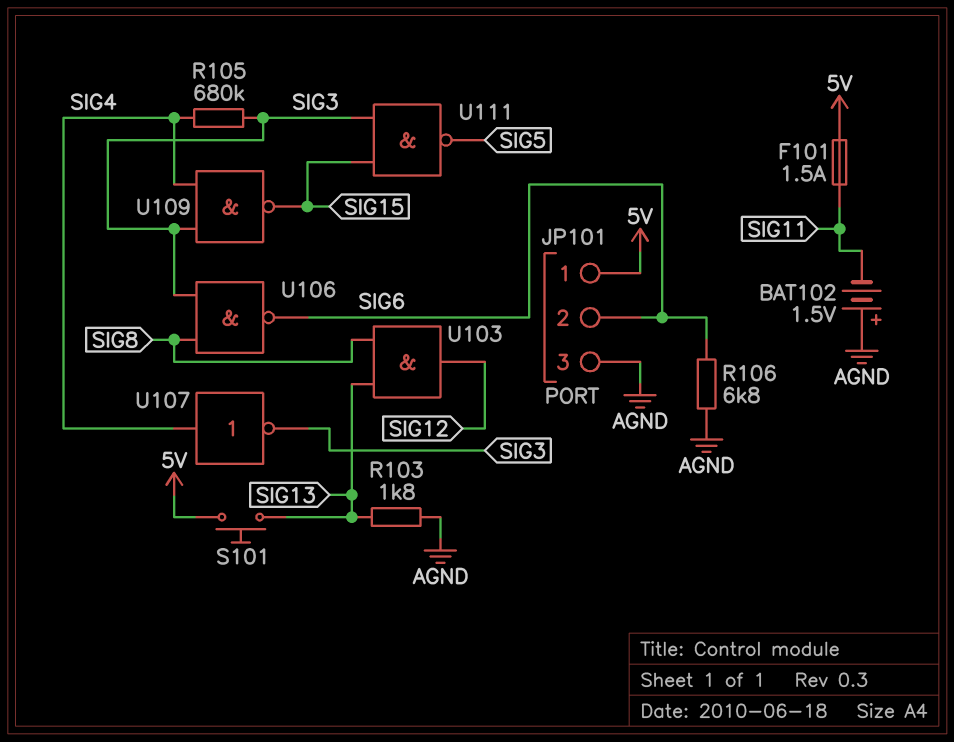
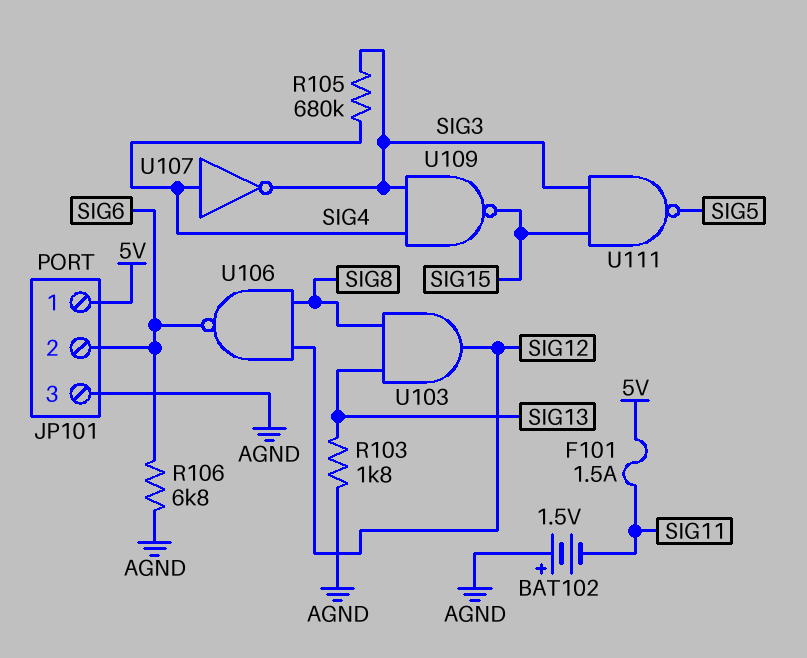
S101: button (5V, SIG13) -> none
U106: NAND (in SIG3, in SIG8, out SIG6) -> NAND (in SIG8, in SIG12, out SIG6)

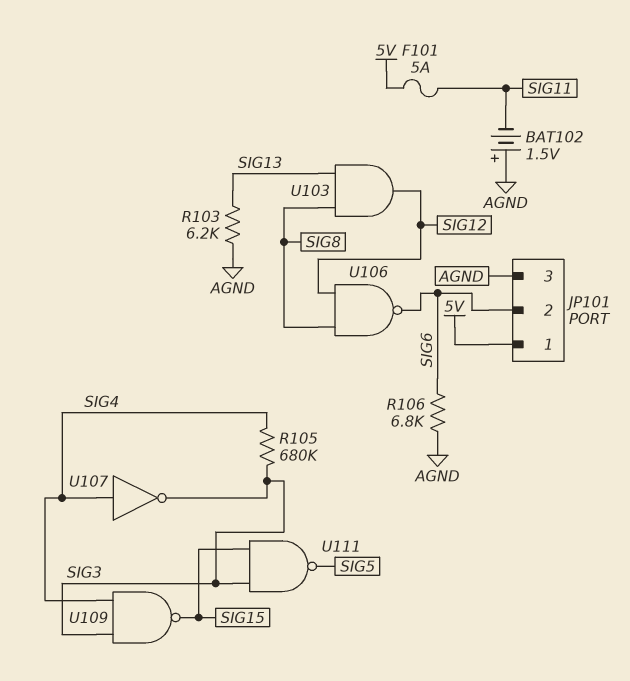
F101: 1.5A (5V, SIG11) -> 5A (5V, SIG11)
R103: 1.8k (AGND, SIG13) -> 6.2k (AGND, SIG13)

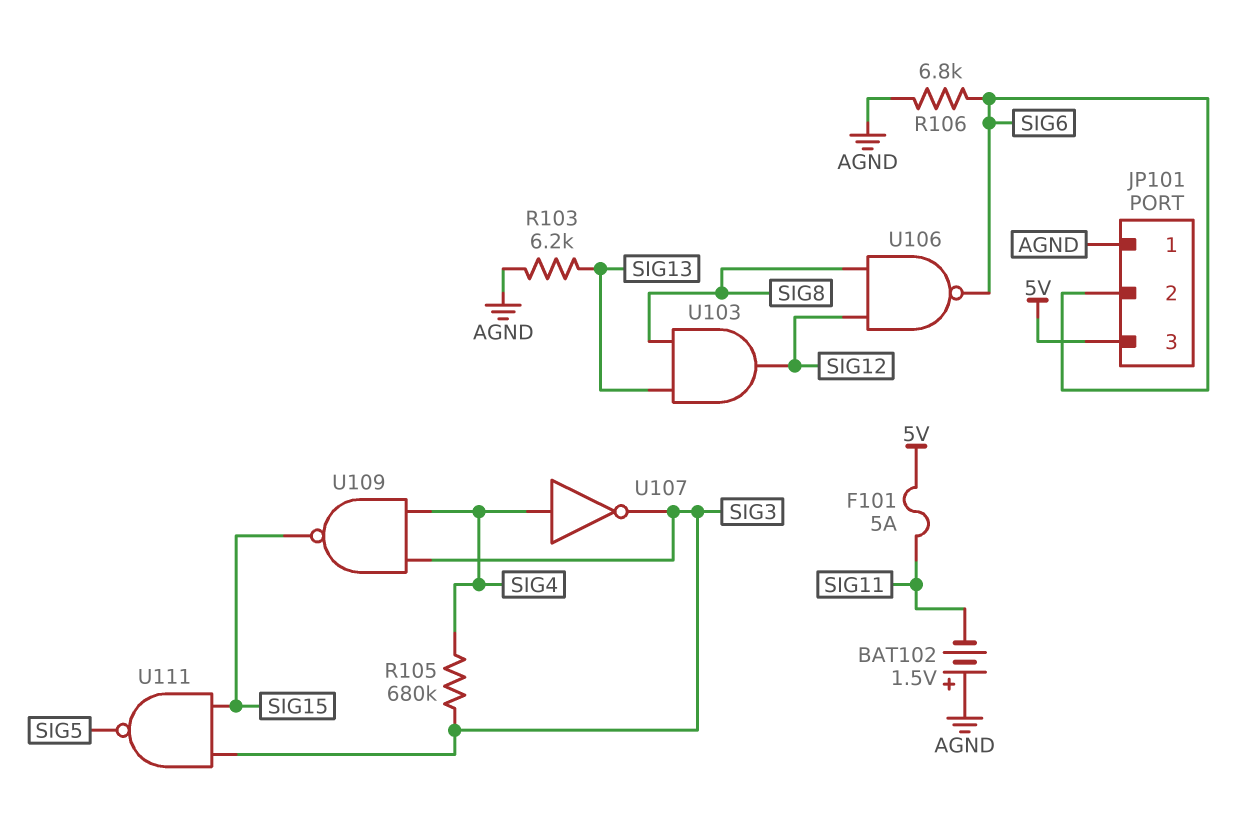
JP101 pin 1: 5V -> AGND
JP101 pin 3: AGND -> 5V

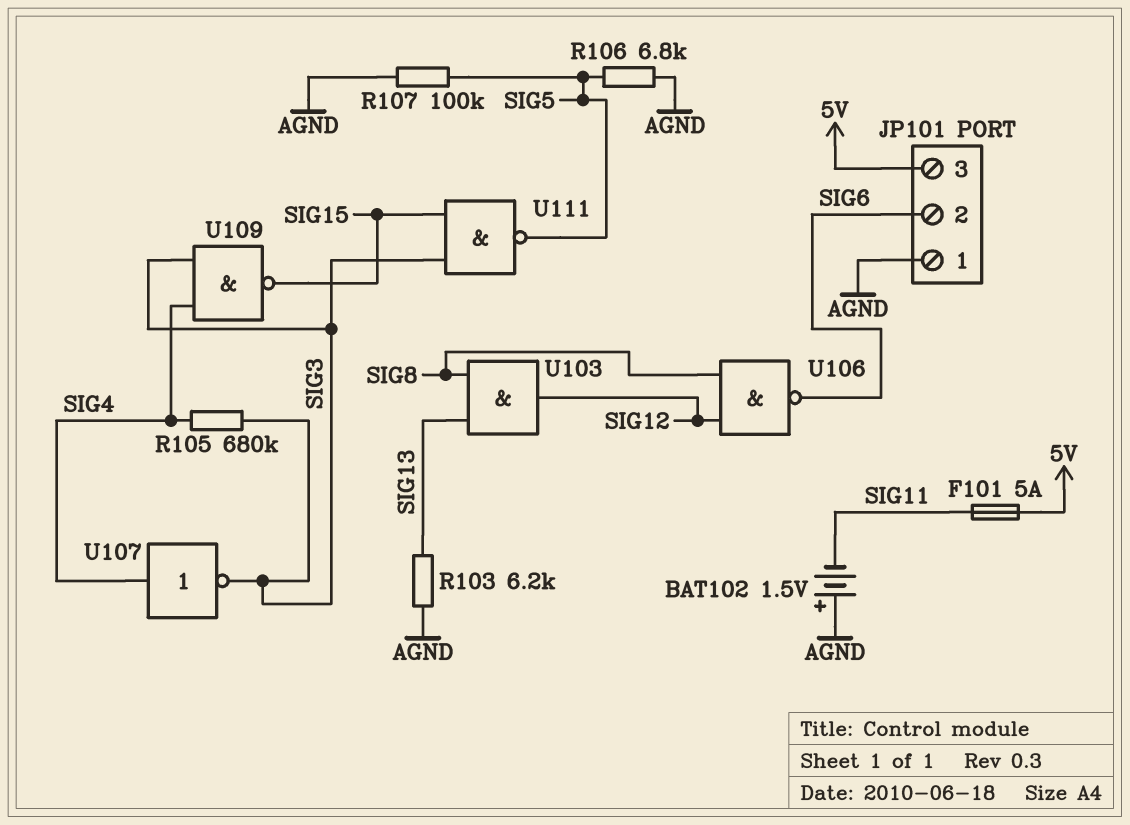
R106: 6.8k (AGND, SIG6) -> 6.8k (AGND, SIG5)
R107: none -> 100k (AGND, SIG5)

